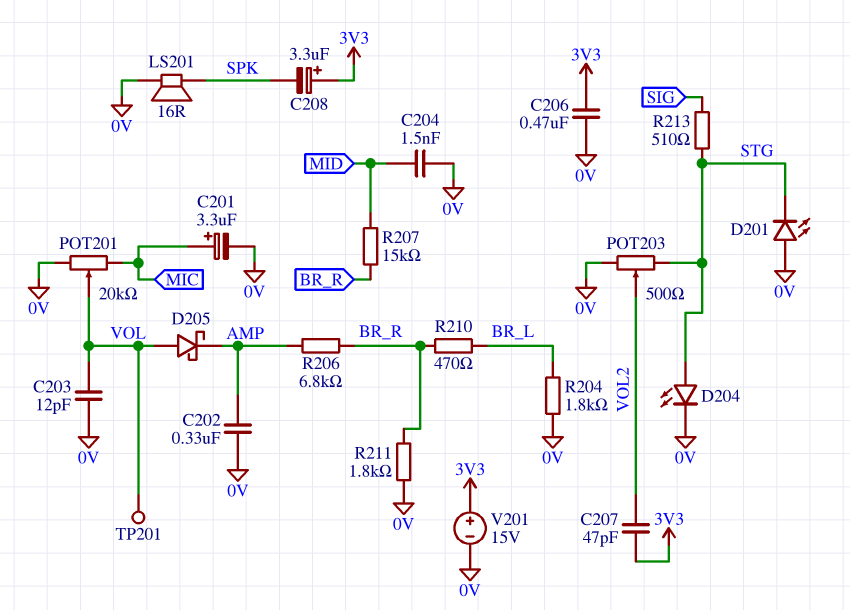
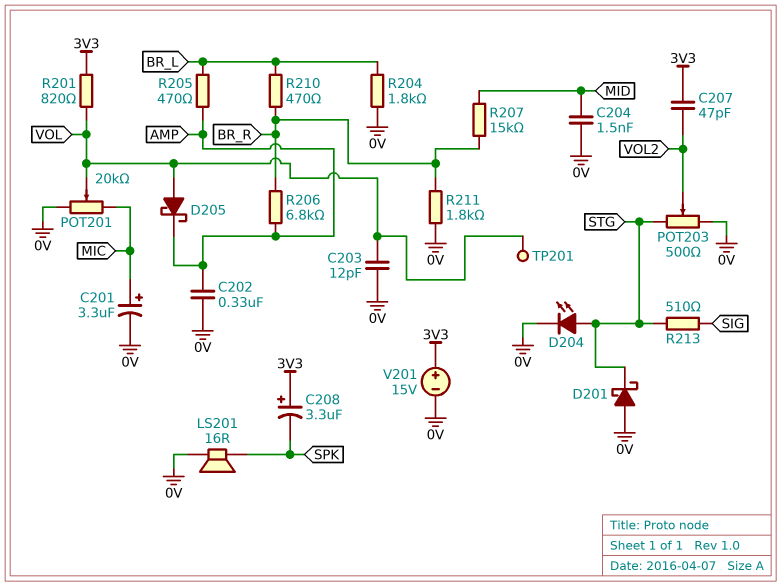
C206: 470nF (0V, 3V3) -> none
D201: LED (A 0V, K STG) -> schottky (A 0V, K STG)
R201: none -> 820 (3V3, VOL)
R205: none -> 470 (AMP, BR_L)

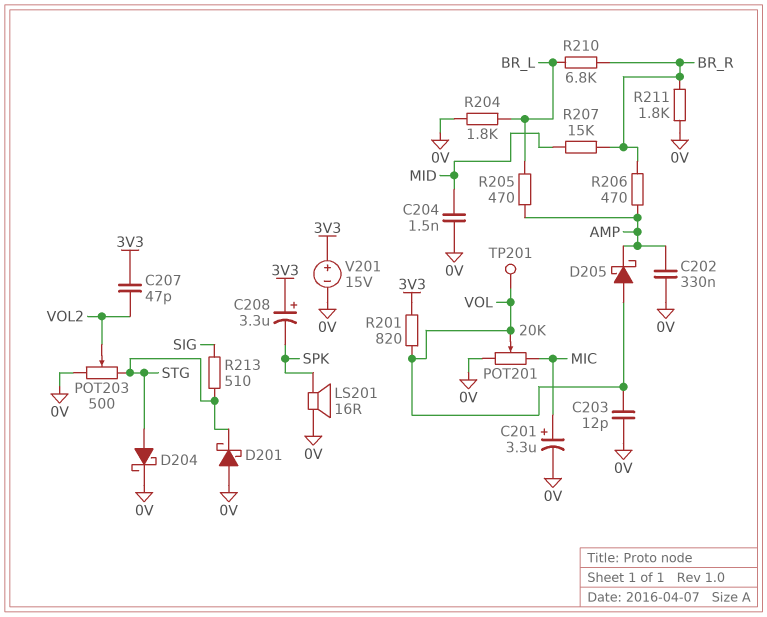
D204: LED (A STG, K 0V) -> schottky (A STG, K 0V)
R206: 6.8k (AMP, BR_R) -> 470 (AMP, BR_R)
R210: 470 (BR_L, BR_R) -> 6.8k (BR_L, BR_R)

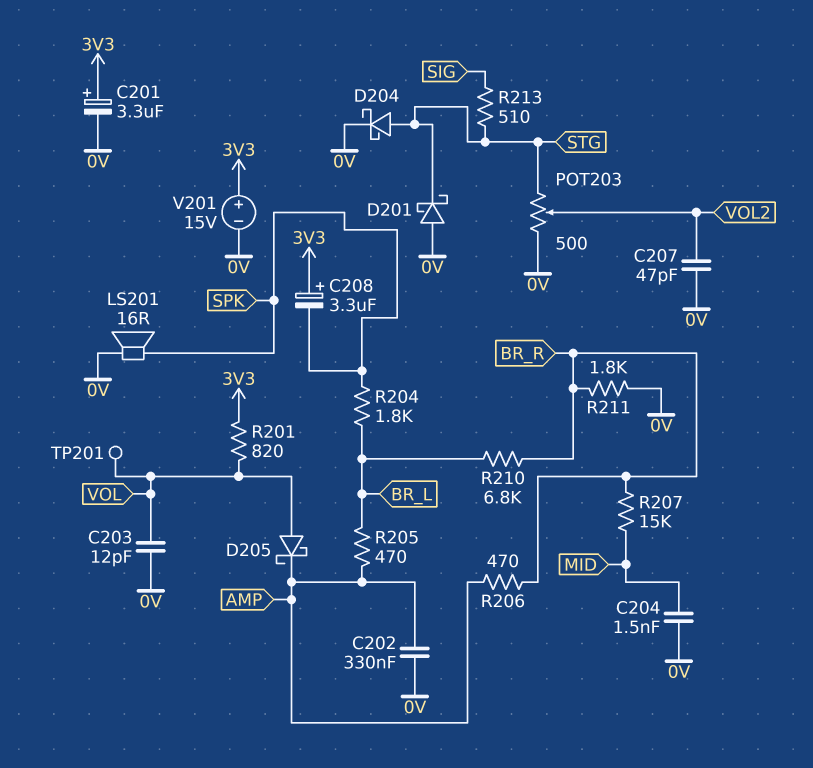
C201: 3.3uF (plus MIC, minus 0V) -> 3.3uF (plus 3V3, minus 0V)
C207: 47pF (3V3, VOL2) -> 47pF (0V, VOL2)
POT201: 20k (0V, MIC, wiper VOL) -> none
R204: 1.8k (0V, BR_L) -> 1.8k (BR_L, SPK)

